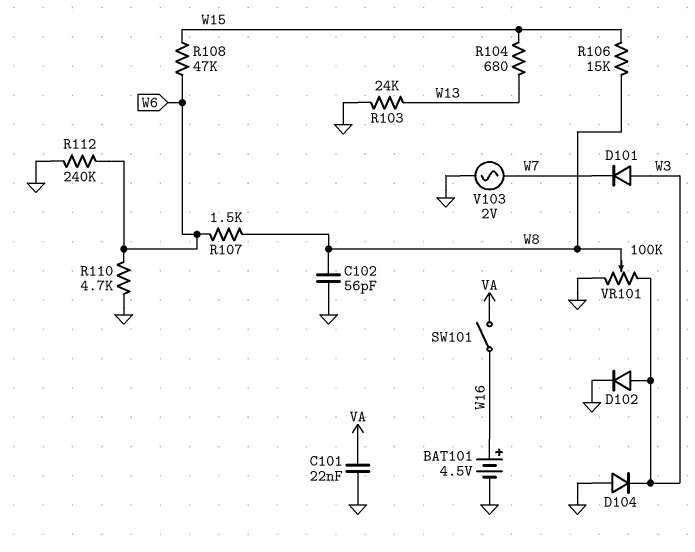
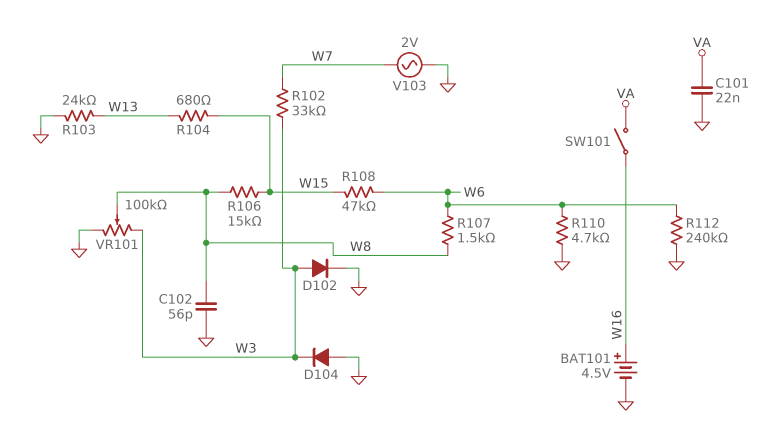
D101: diode (A W3, K W7) -> none
R102: none -> 33k (W3, W7)

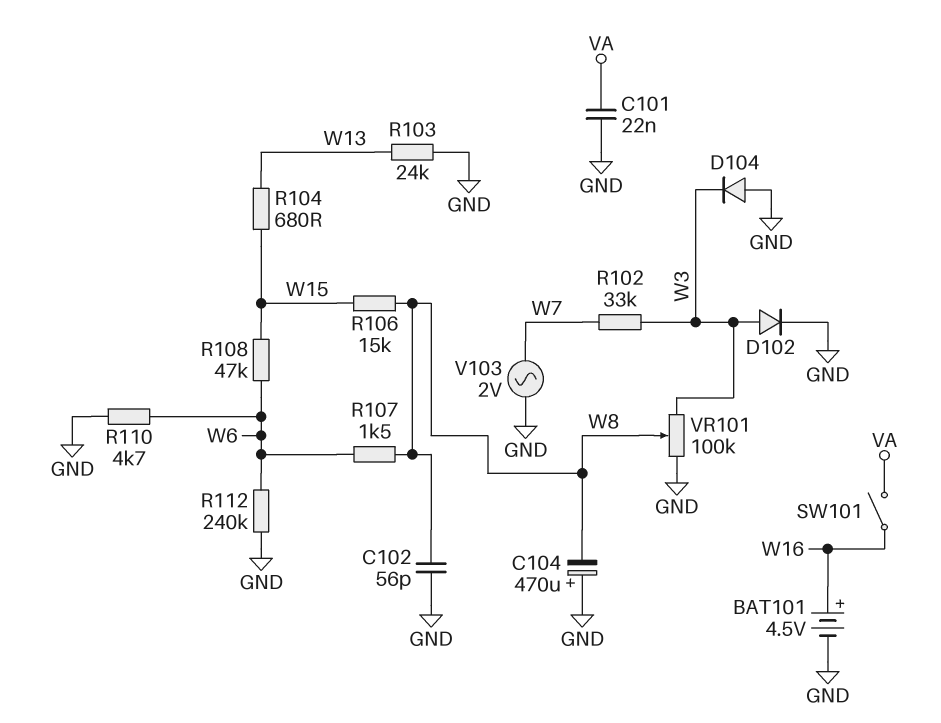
C104: none -> 470uF (plus GND, minus W8)

